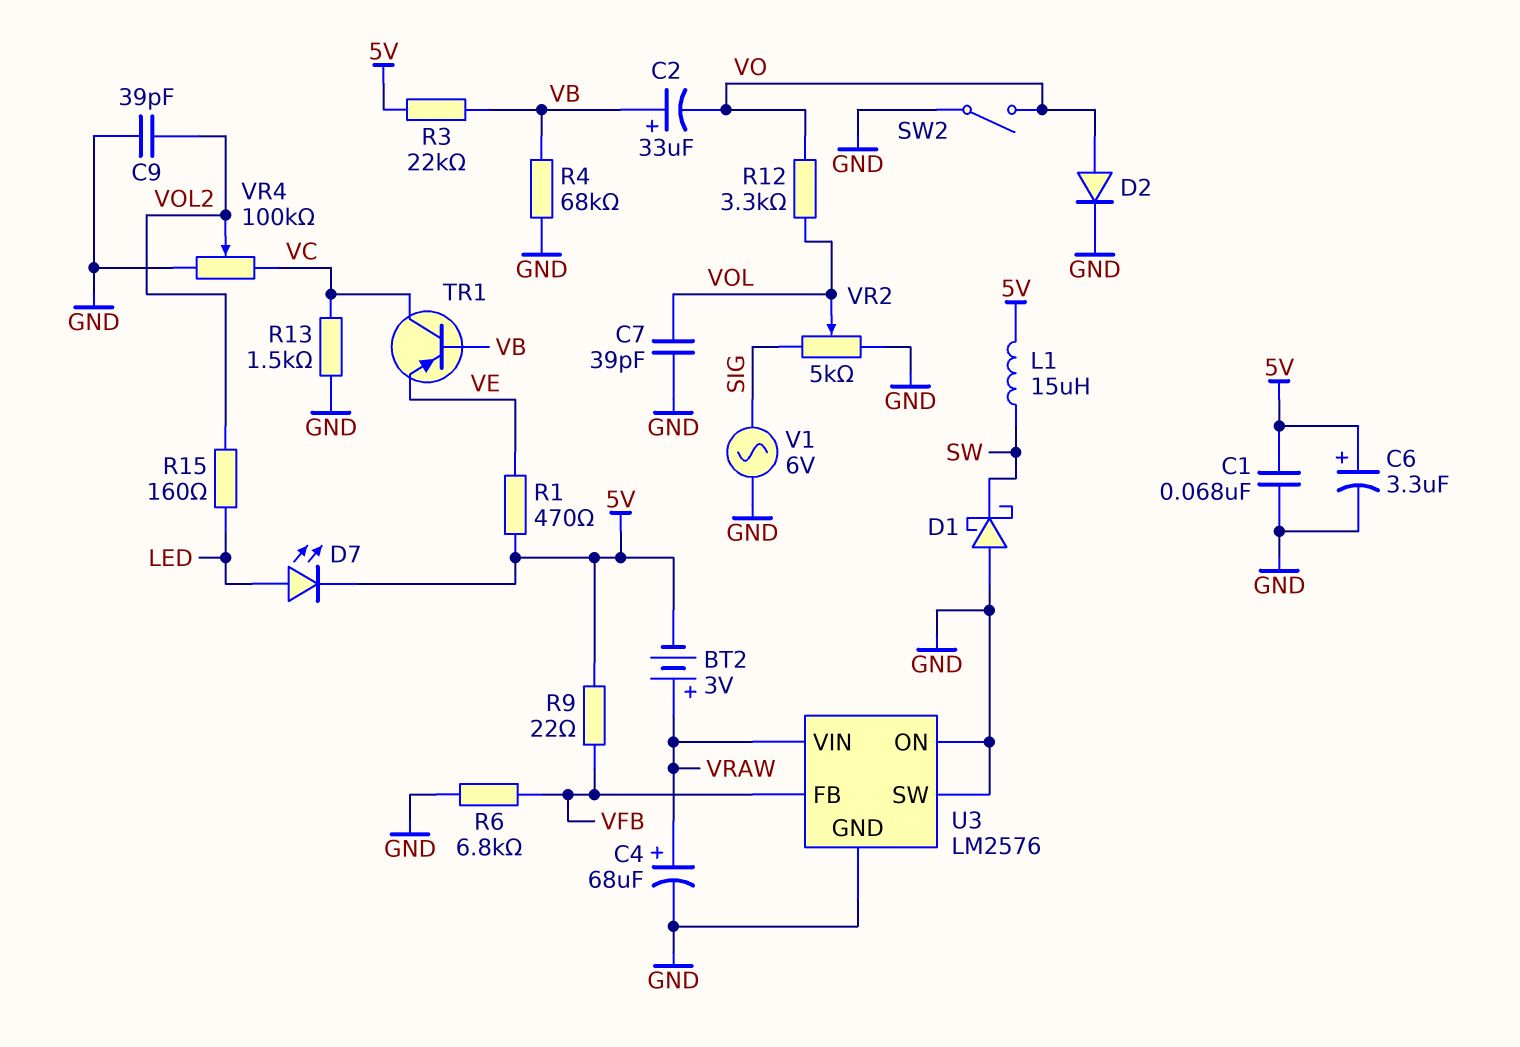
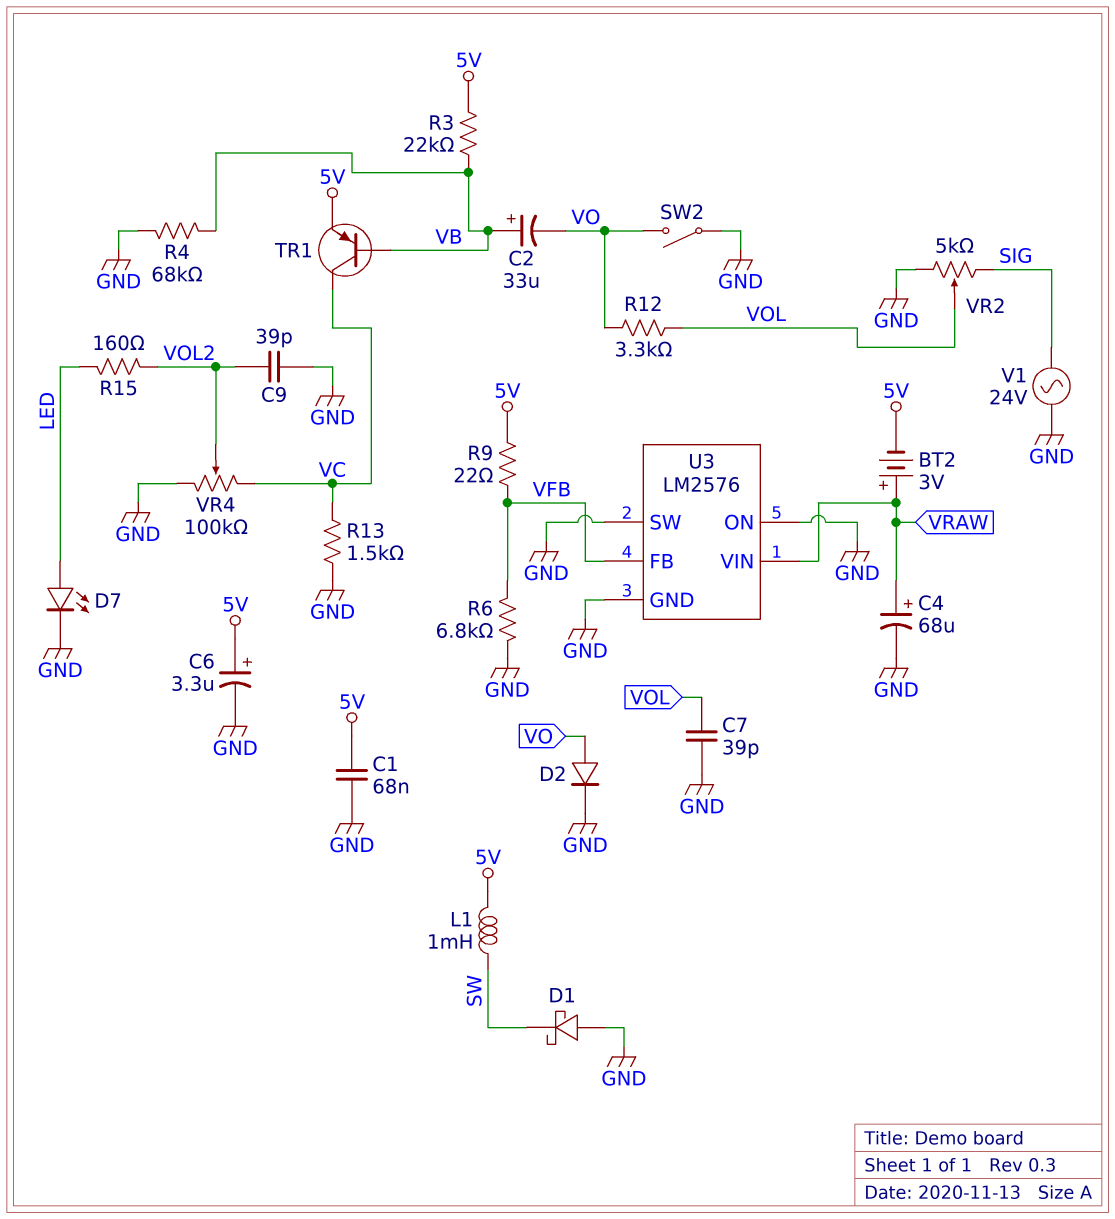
D7: LED (A LED, K 5V) -> LED (A LED, K GND)
L1: 15uH (5V, SW) -> 1mH (5V, SW)
R1: 470 (5V, VE) -> none
TR1: PNP (B VB, C VC, E VE) -> PNP (B VB, C VC, E 5V)
V1: AC 6V (GND, SIG) -> AC 24V (GND, SIG)

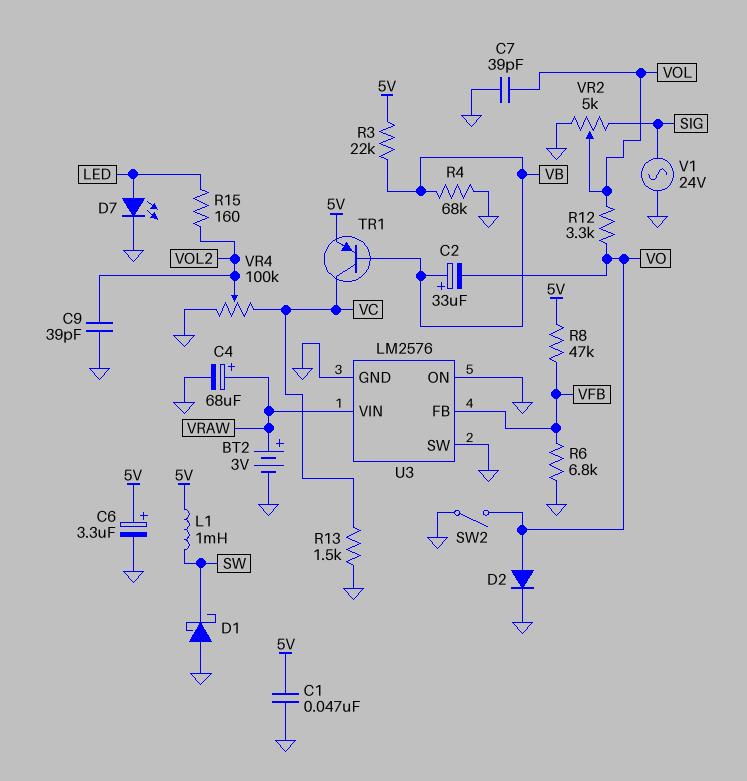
BT2: 3V (plus VRAW, minus 5V) -> 3V (plus VRAW, minus GND)
C1: 68nF (5V, GND) -> 47nF (5V, GND)
R8: none -> 47k (5V, VFB)
R9: 22 (5V, VFB) -> none

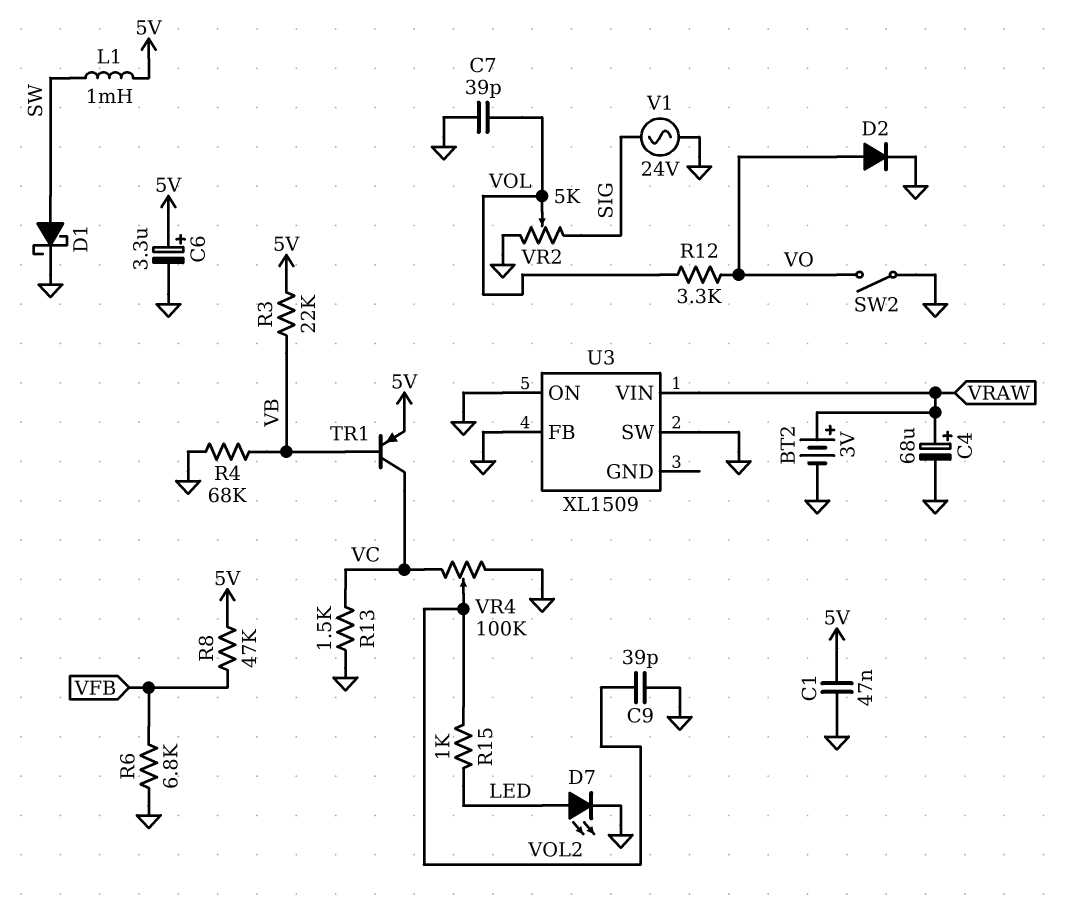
C2: 33uF (plus VB, minus VO) -> none
D1: schottky (A GND, K SW) -> schottky (A SW, K GND)
R15: 160 (LED, VOL2) -> 1k (LED, VOL2)
U3: LM2576 -> XL1509
U3 pin FB: VFB -> GND
U3 pin GND: GND -> none

